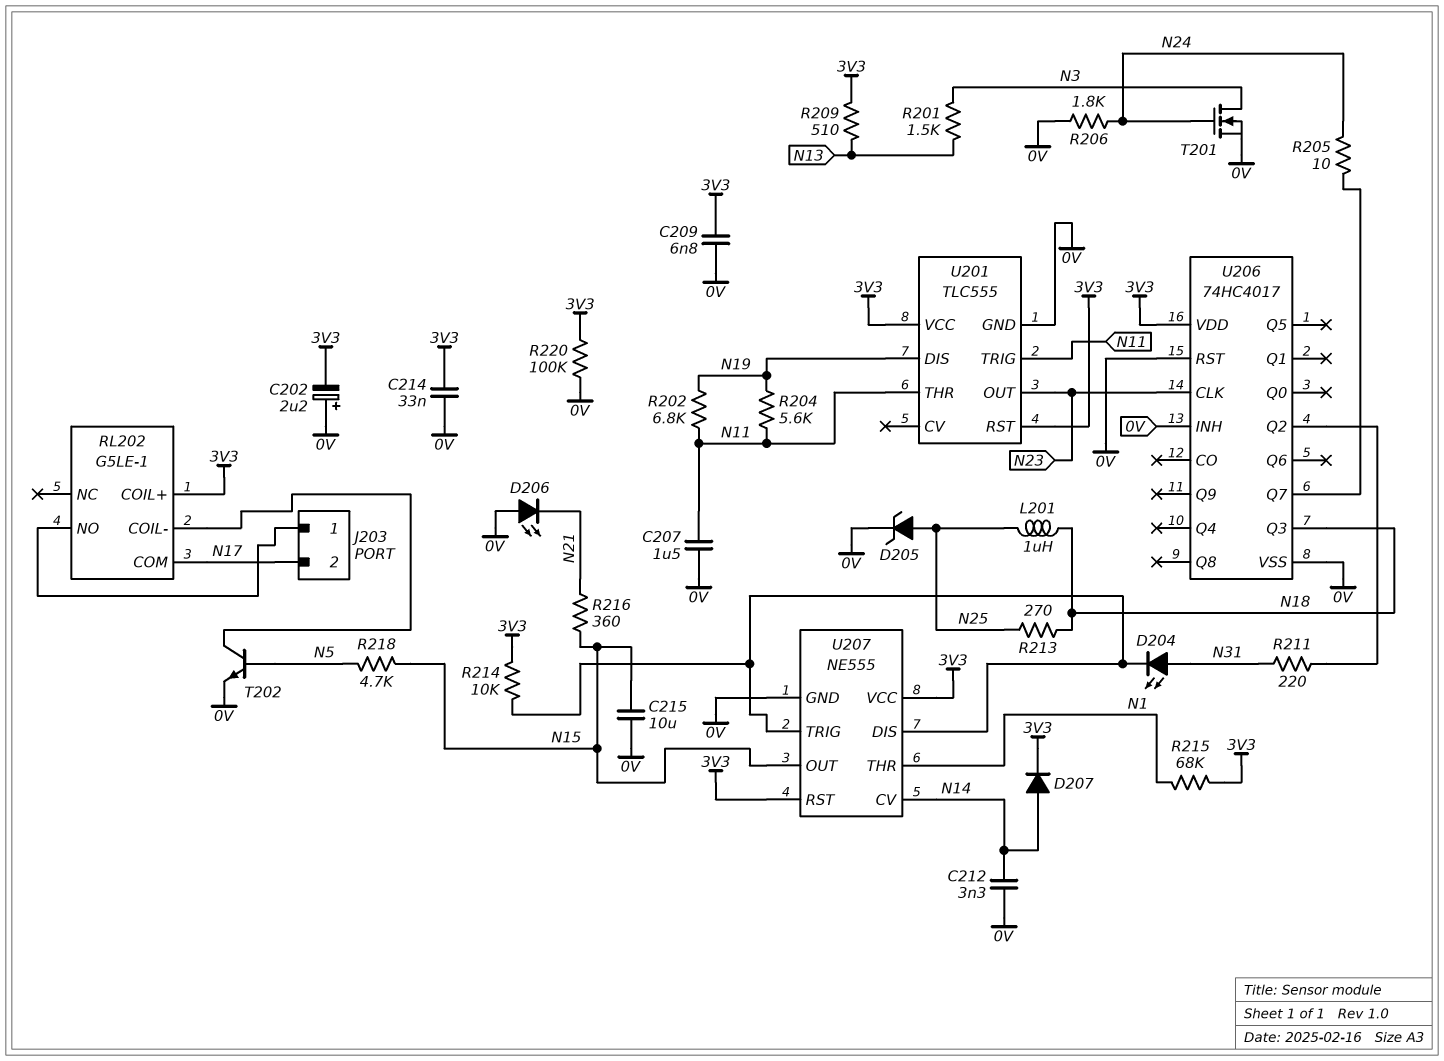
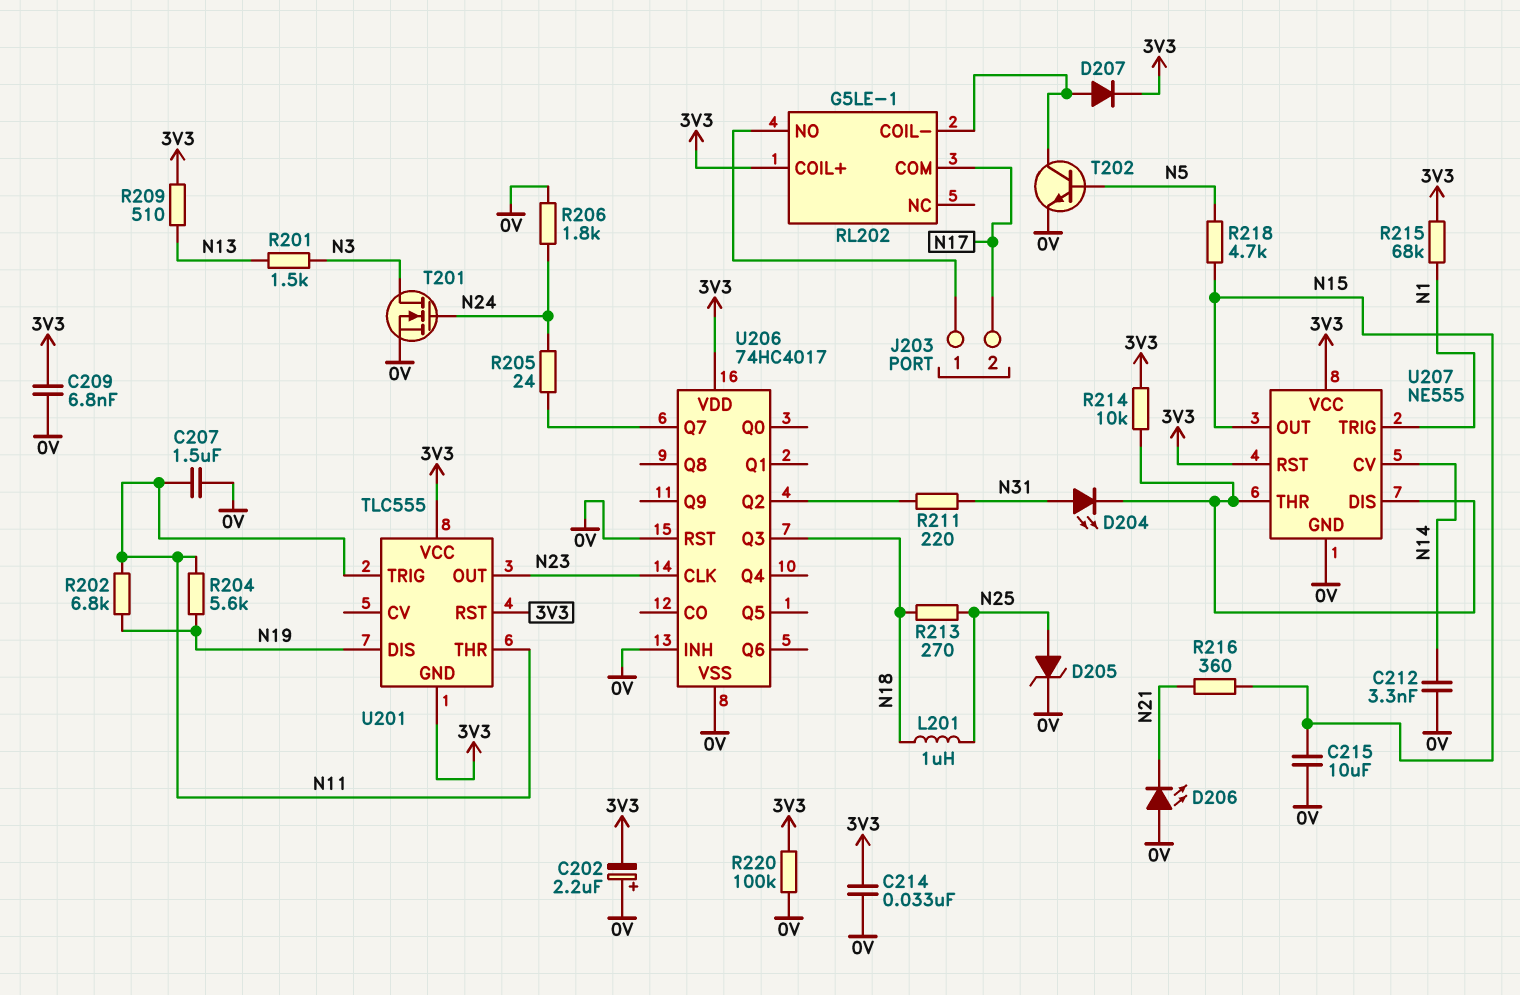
D207: diode (A N14, K 3V3) -> diode (A RL202/COIL-, K 3V3)
R205: 10 (N24, U206/Q7) -> 24 (N24, U206/Q7)
U201 pin GND: 0V -> 3V3
U207 pin THR: N1 -> U207/DIS
U207 pin TRIG: U207/DIS -> N1

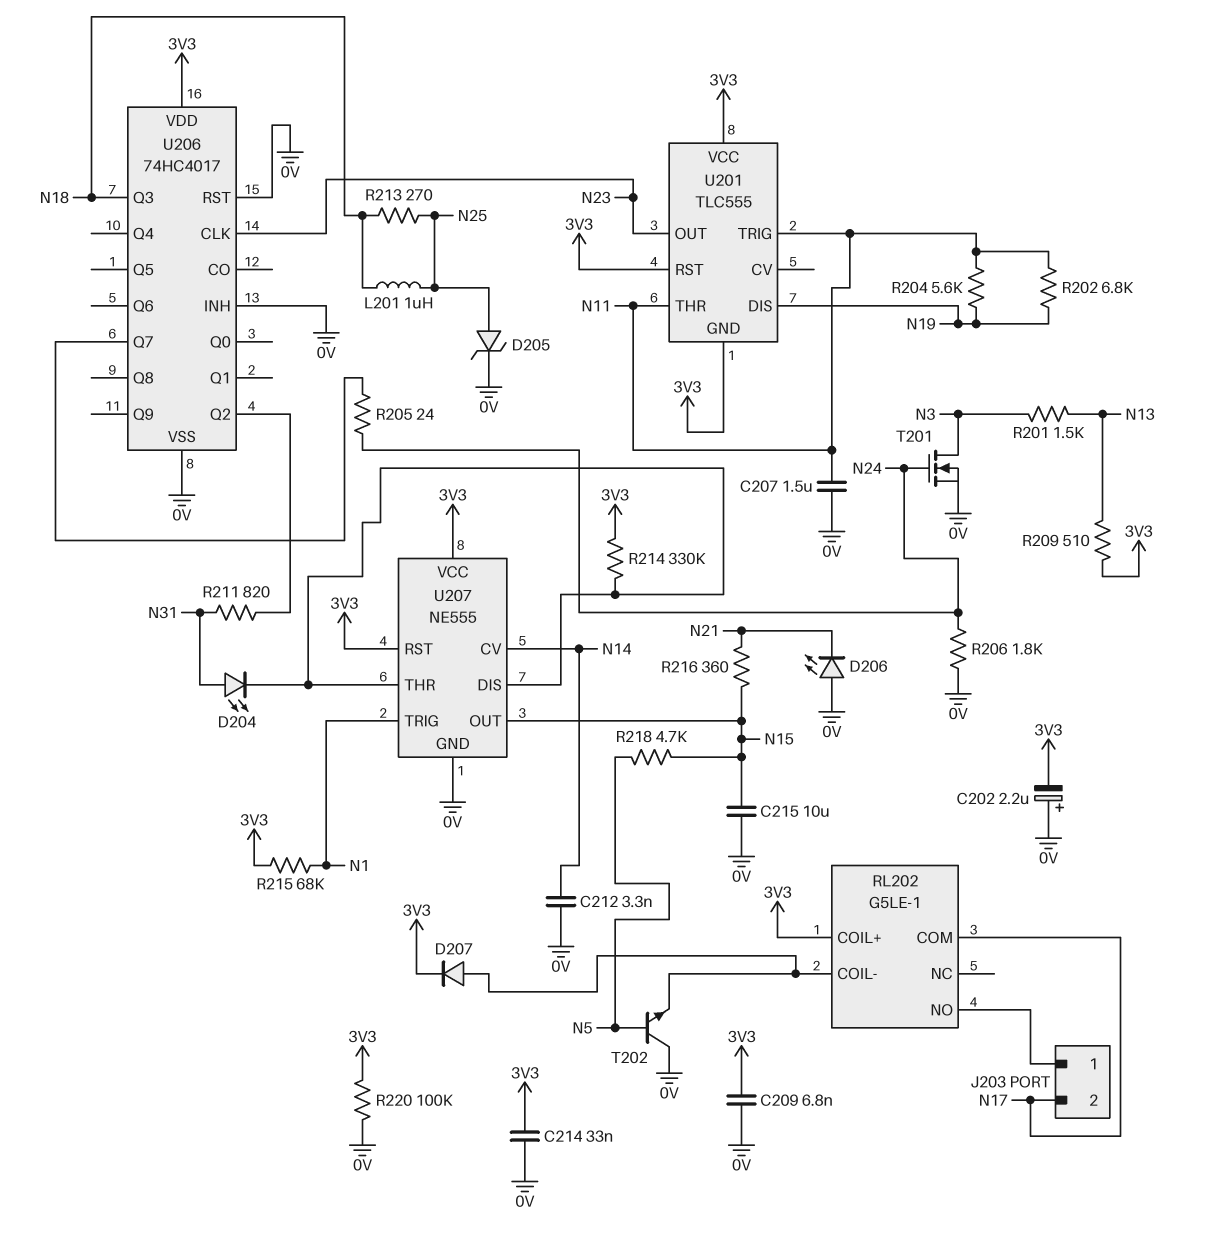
R211: 220 (N31, U206/Q2) -> 820 (N31, U206/Q2)
R214: 10k (3V3, U207/DIS) -> 330k (3V3, U207/DIS)
T202: NPN (B N5, C RL202/COIL-, E 0V) -> NPN (B N5, C 0V, E RL202/COIL-)

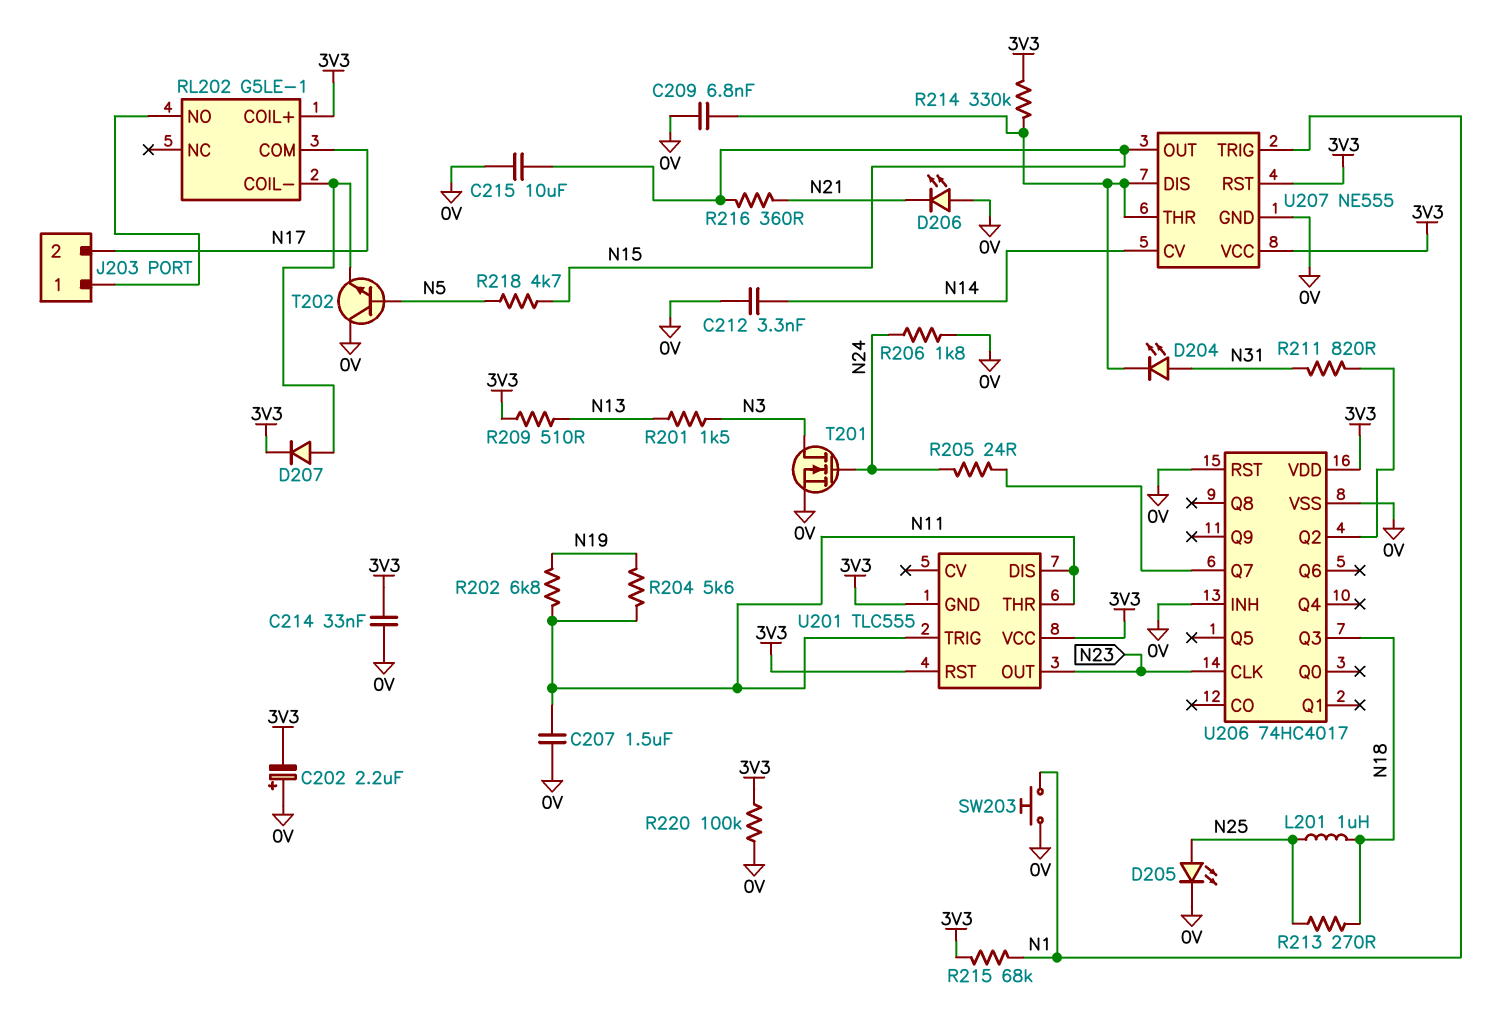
C209: 6.8nF (0V, 3V3) -> 6.8nF (0V, U207/DIS)
D205: zener (A N25, K 0V) -> LED (A N25, K 0V)
SW203: none -> button (0V, N1)
U201 pin DIS: N19 -> N11

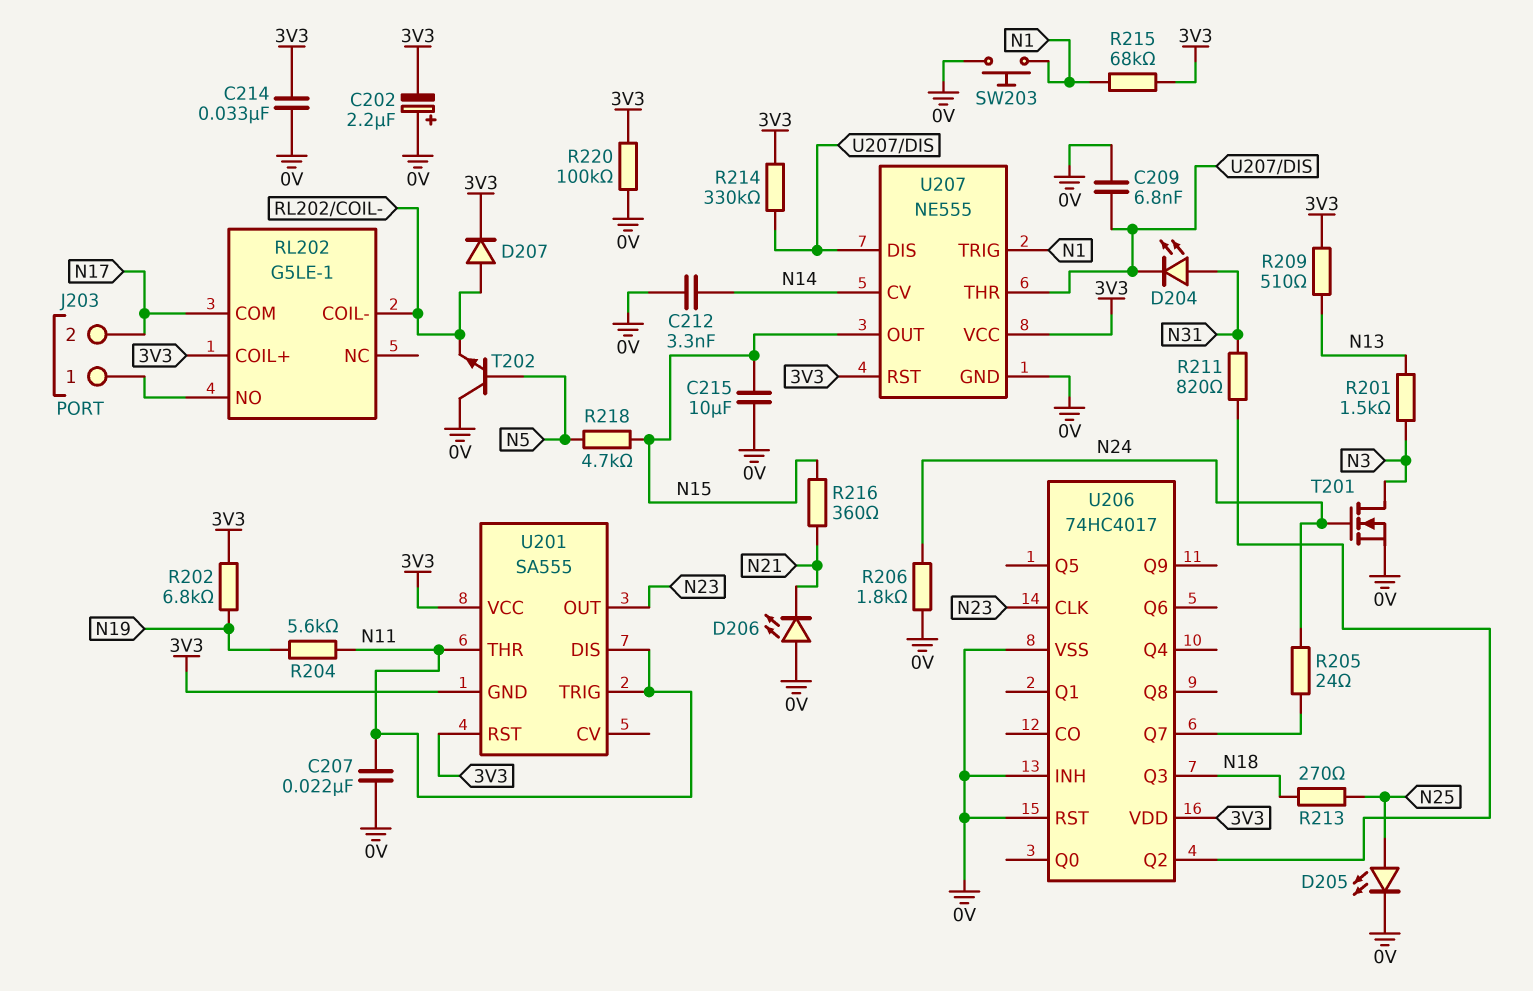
C207: 1.5uF (0V, N11) -> 22nF (0V, N11)
L201: 1uH (N18, N25) -> none
R202: 6.8k (N11, N19) -> 6.8k (3V3, N19)
U201: TLC555 -> SA555

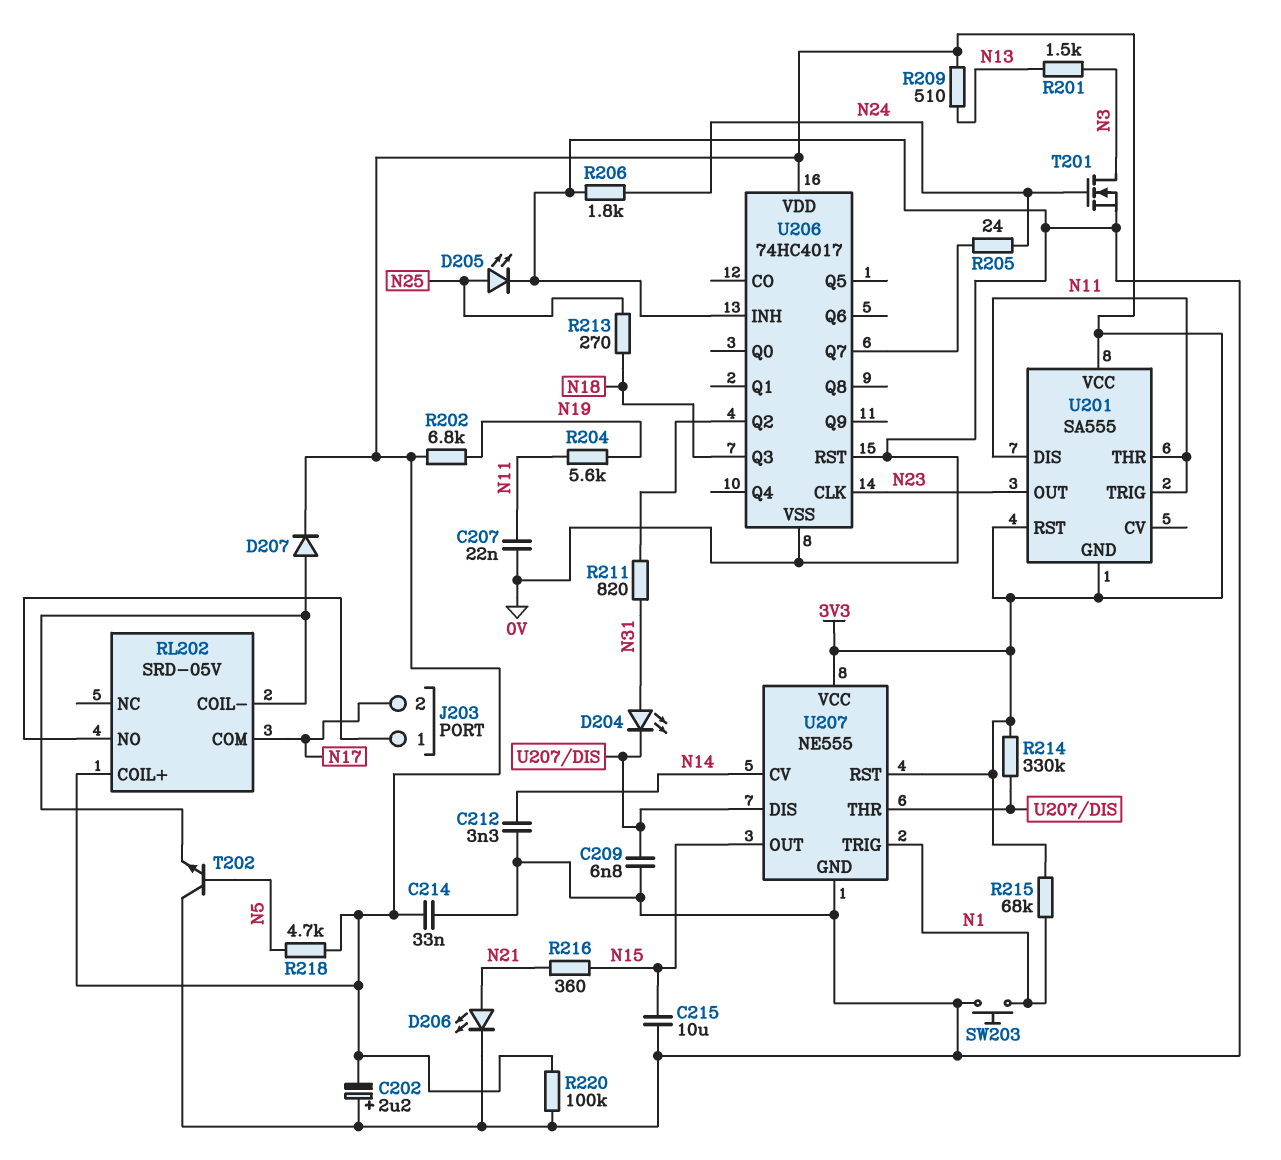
D206: LED (A 0V, K N21) -> LED (A N21, K 0V)
R218: 4.7k (N5, N15) -> 4.7k (3V3, N5)
RL202: G5LE-1 -> SRD-05V

